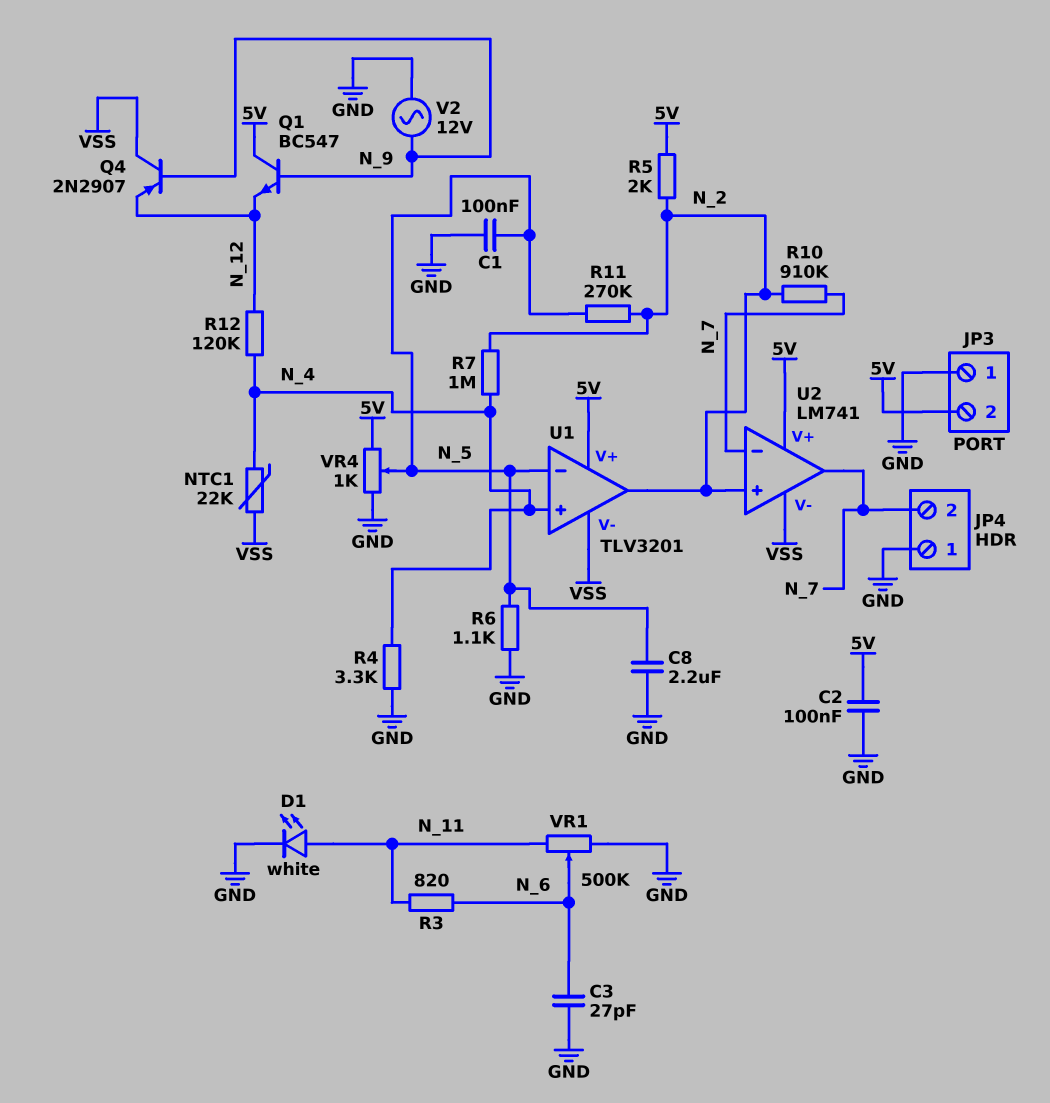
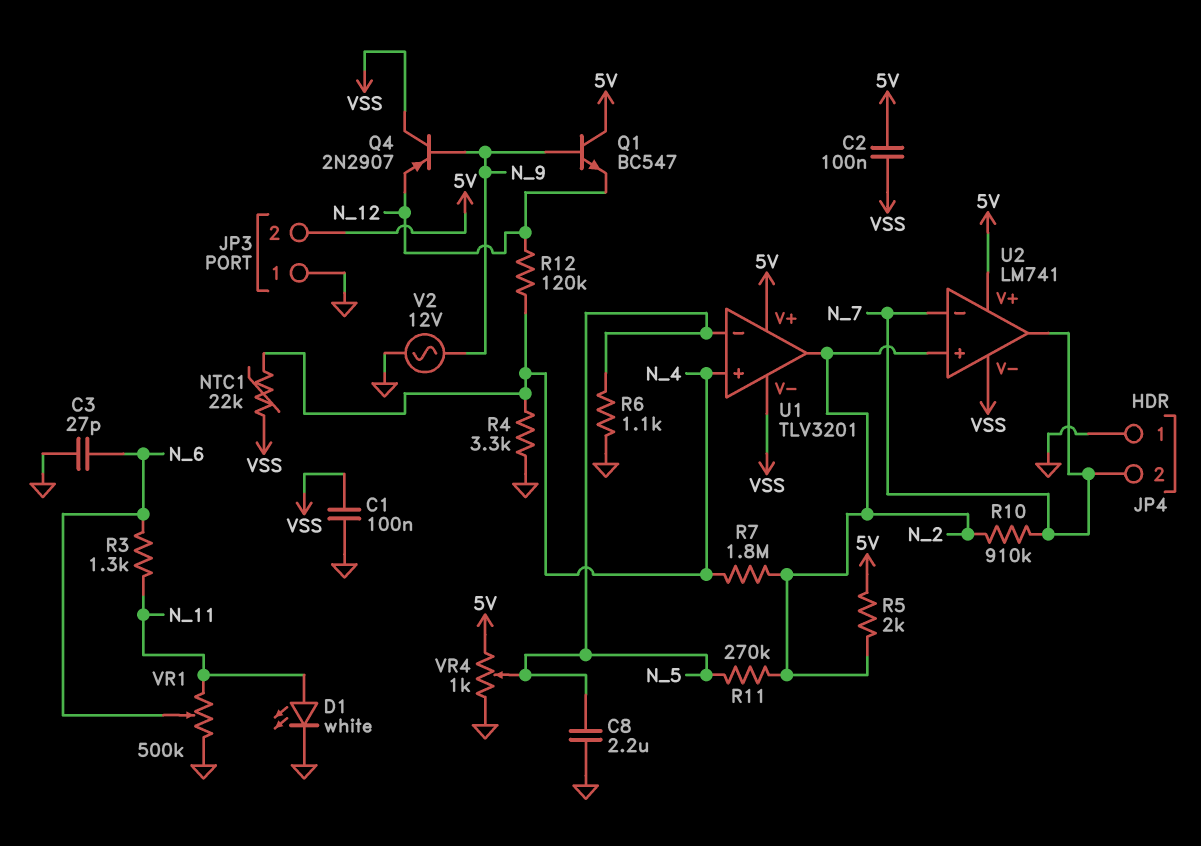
C1: 100nF (GND, N_5) -> 100nF (GND, VSS)
C2: 100nF (5V, GND) -> 100nF (5V, VSS)
R3: 820 (N_6, N_11) -> 1.3k (N_6, N_11)
R7: 1M (N_2, N_4) -> 1.8M (N_2, N_4)

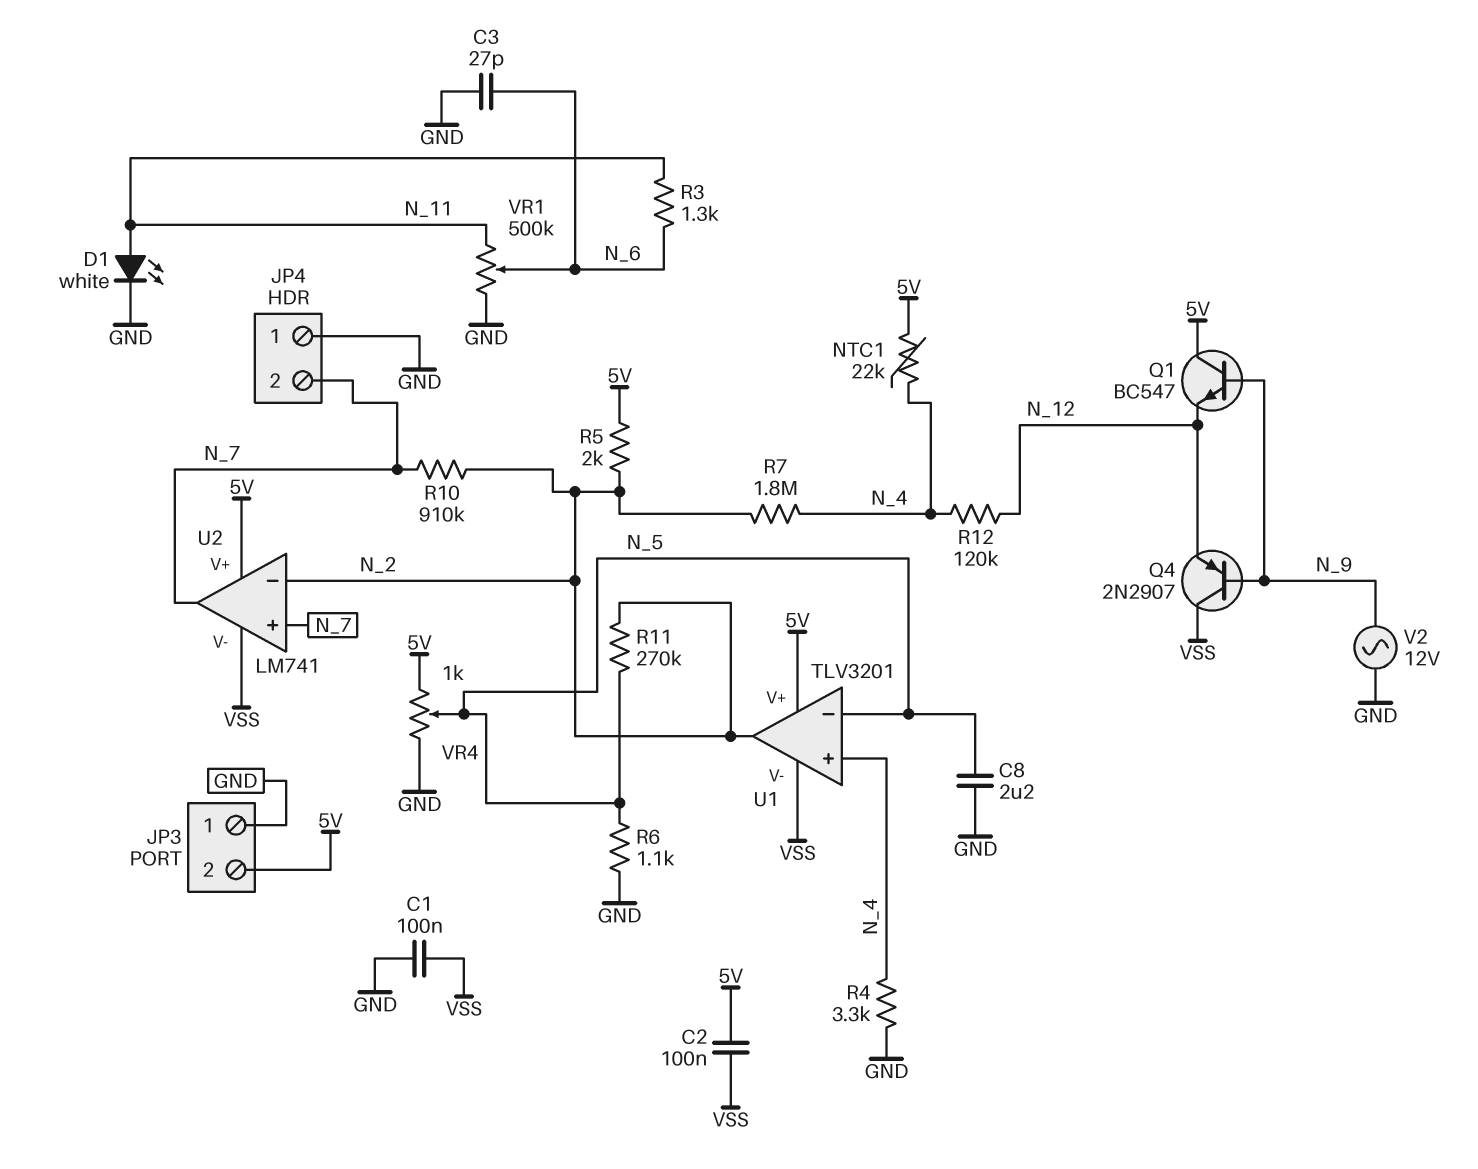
NTC1: 22k (N_4, VSS) -> 22k (5V, N_4)
U2 pin in+: N_2 -> N_7
U2 pin in-: N_7 -> N_2

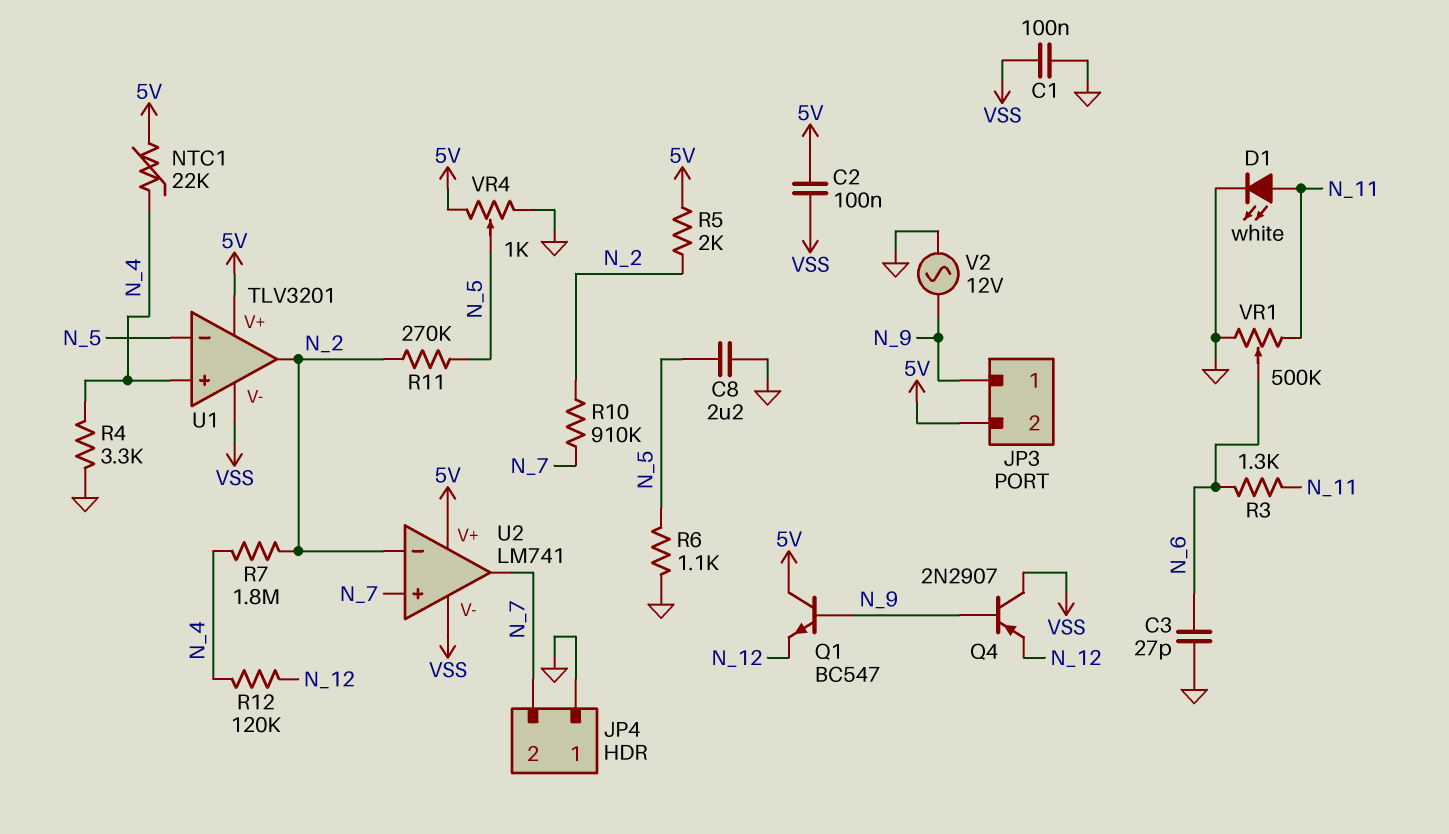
JP3 pin 1: GND -> N_9

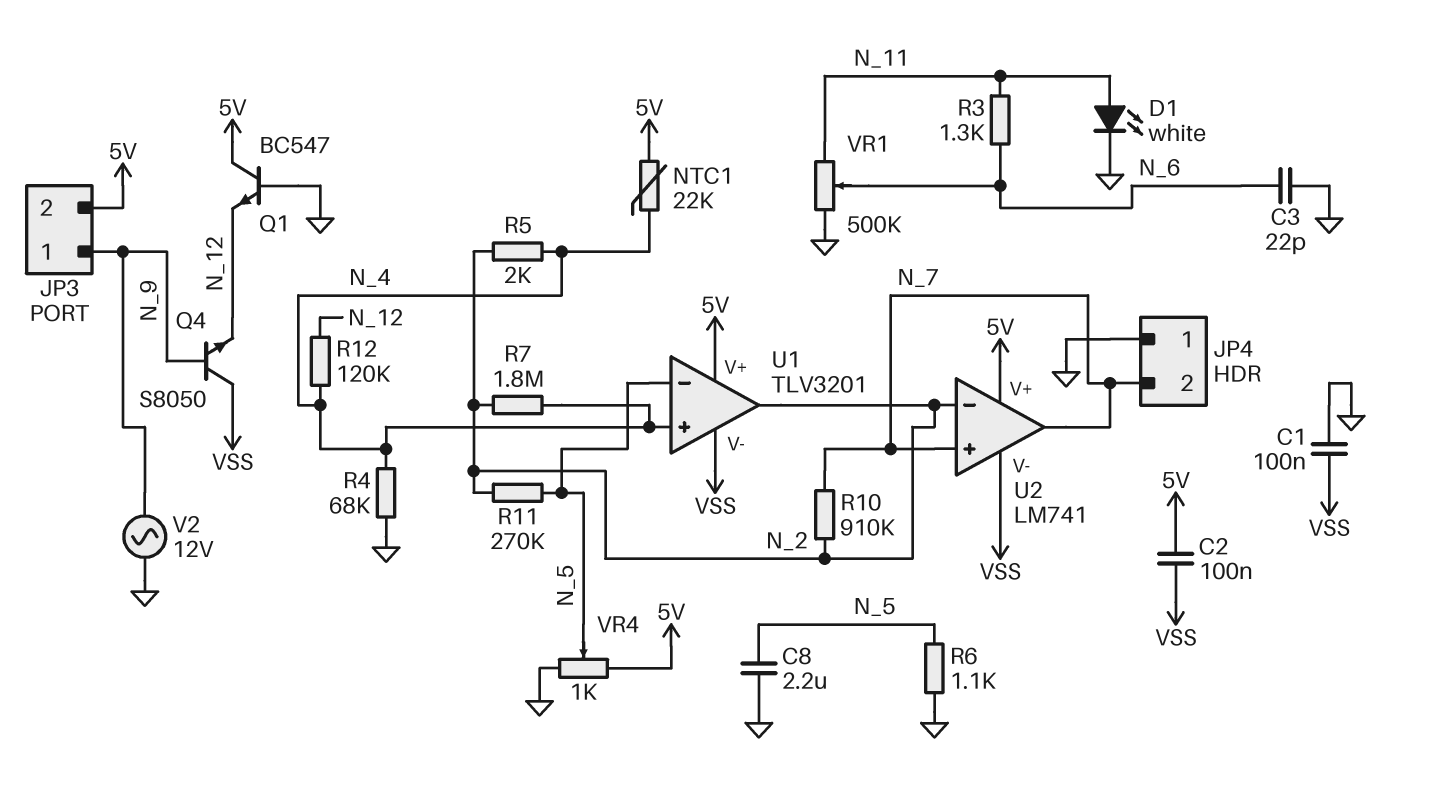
C3: 27pF (GND, N_6) -> 22pF (GND, N_6)
Q1: NPN BC547 (B N_9, C 5V, E N_12) -> NPN BC547 (B GND, C 5V, E N_12)
Q4: PNP 2N2907 (B N_9, C VSS, E N_12) -> NPN S8050 (B N_9, C VSS, E N_12)
R4: 3.3k (GND, N_4) -> 68k (GND, N_4)
R5: 2k (5V, N_2) -> 2k (N_2, N_4)

